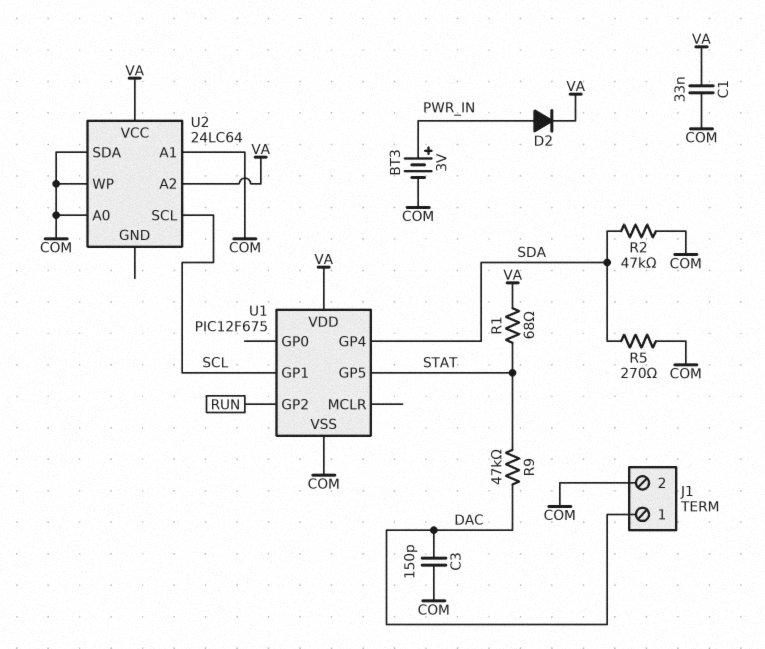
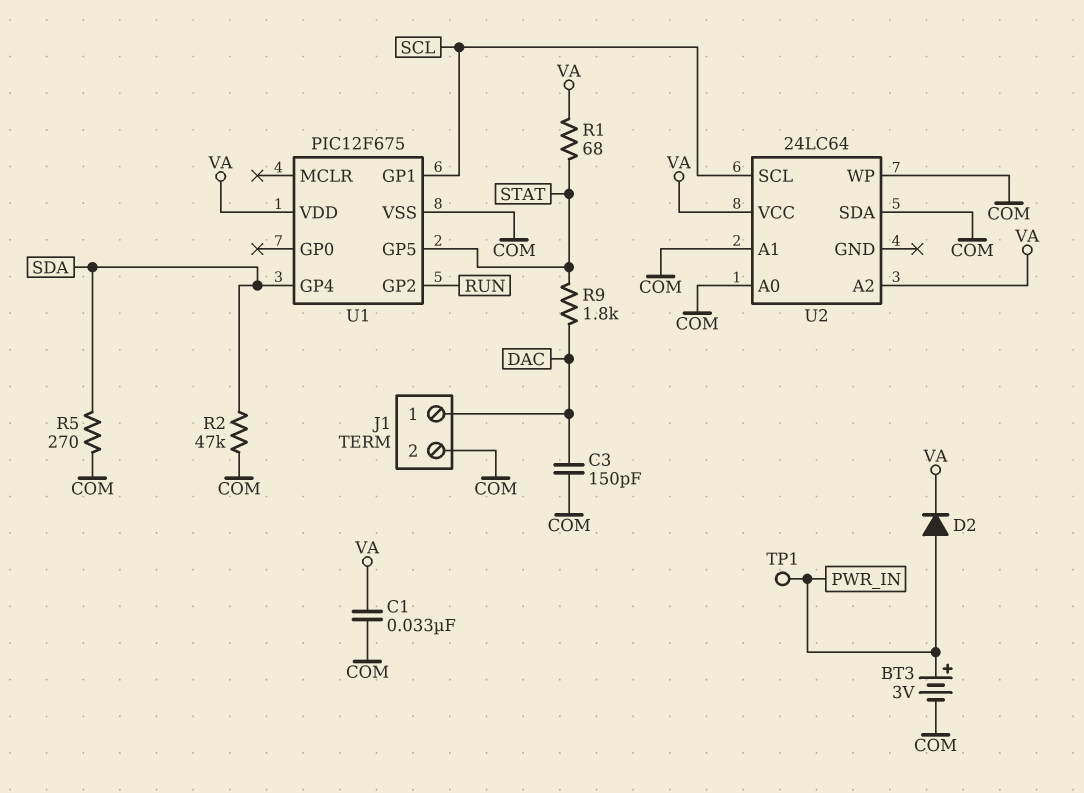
R9: 47k (DAC, STAT) -> 1.8k (DAC, STAT)
TP1: none -> test point (PWR_IN)

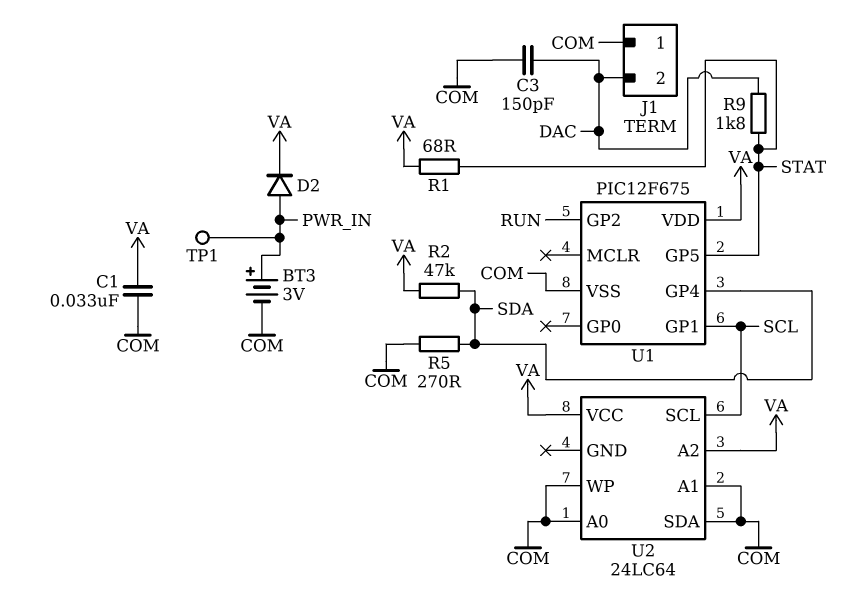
J1 pin 1: DAC -> COM
J1 pin 2: COM -> DAC
R2: 47k (COM, SDA) -> 47k (SDA, VA)

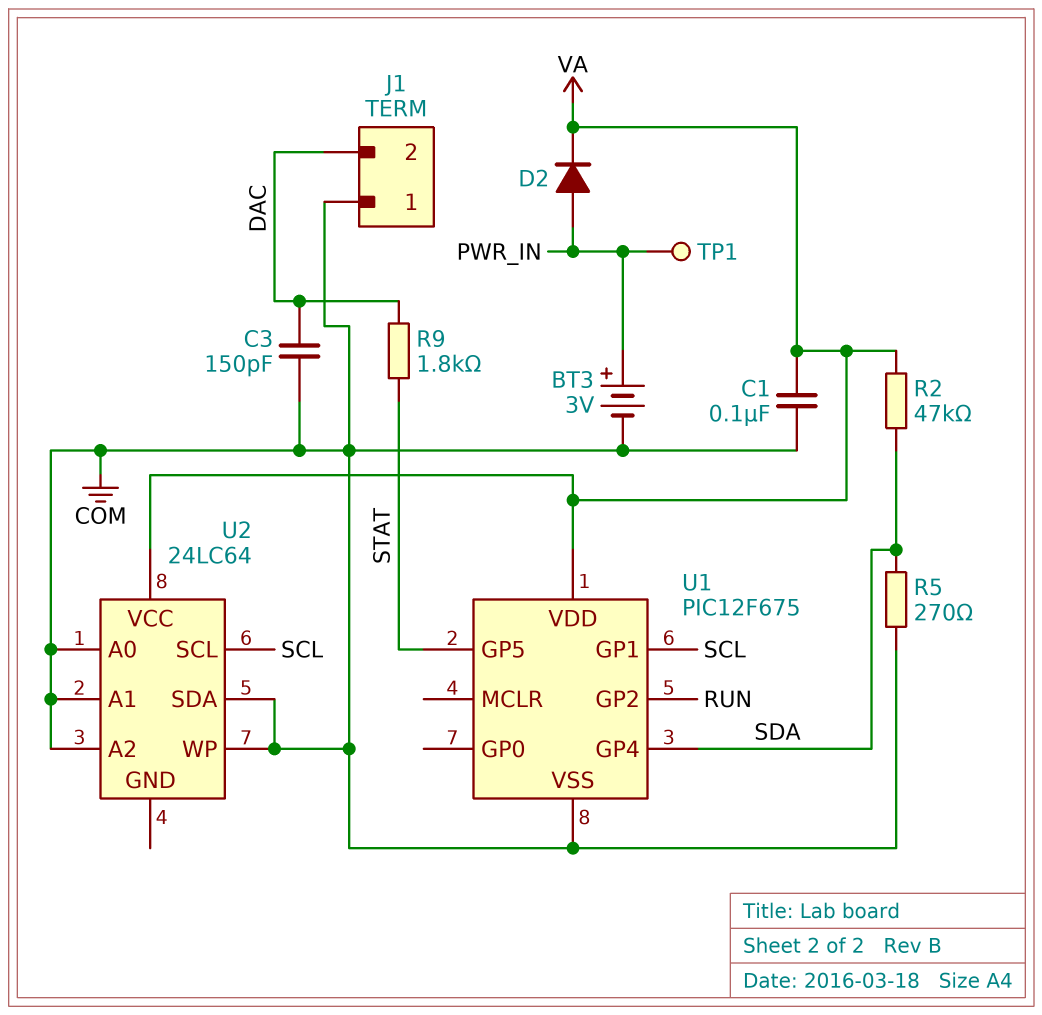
C1: 33nF (COM, VA) -> 100nF (COM, VA)
R1: 68 (STAT, VA) -> none
U2 pin A2: VA -> COM

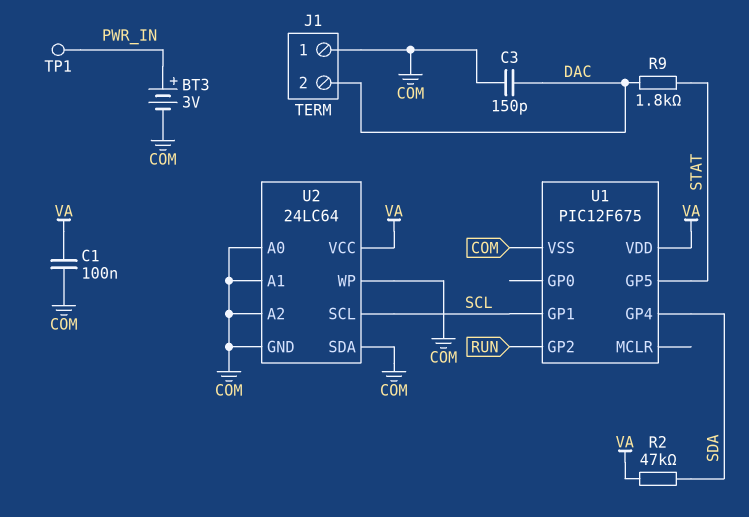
D2: diode (A PWR_IN, K VA) -> none
R5: 270 (COM, SDA) -> none
U2 pin GND: none -> COM

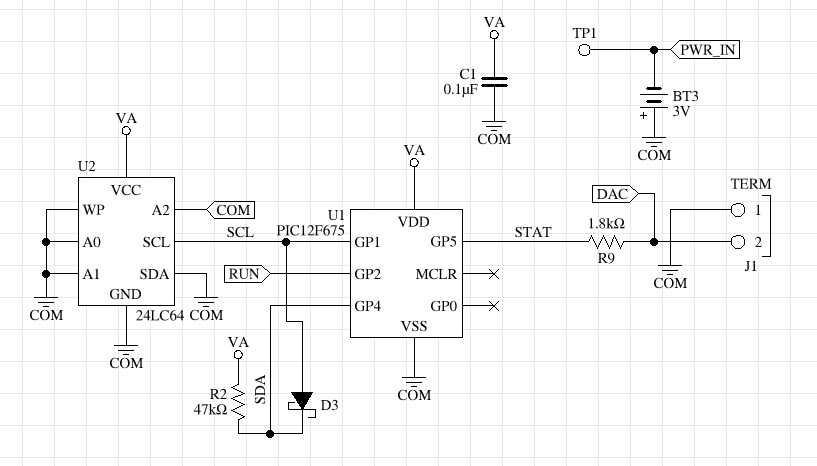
BT3: 3V (plus PWR_IN, minus COM) -> 3V (plus COM, minus PWR_IN)
C3: 150pF (COM, DAC) -> none
D3: none -> schottky (A SCL, K SDA)

